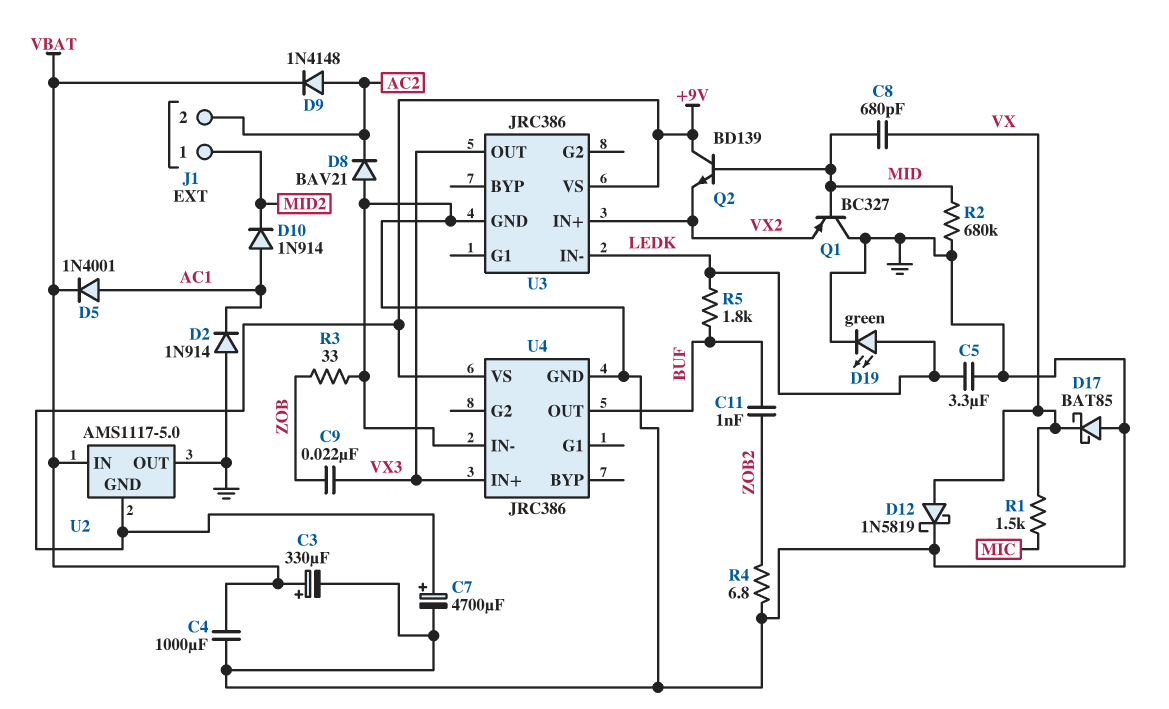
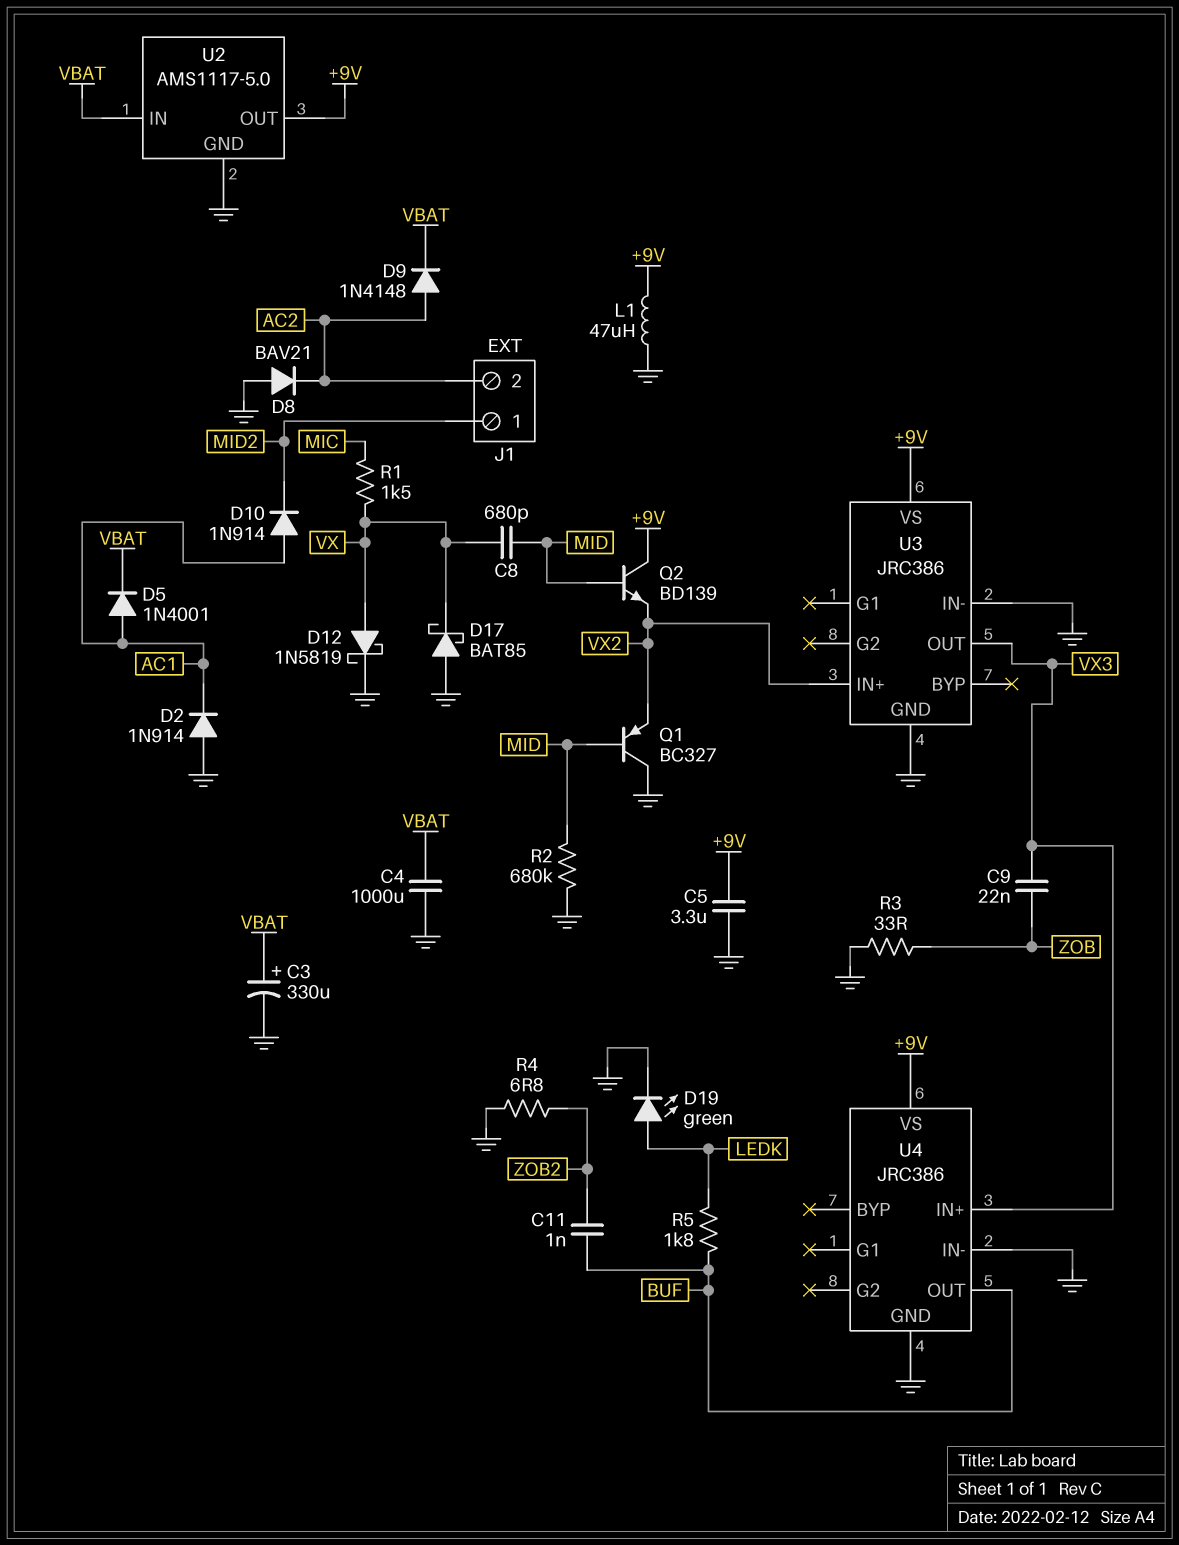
C5: 3.3uF (GND, LEDK) -> 3.3uF (+9V, GND)
C7: 4700uF (plus +9V, minus GND) -> none
L1: none -> 47uH (+9V, GND)
U2 pin GND: +9V -> GND
U2 pin OUT: GND -> +9V
U3 pin IN-: LEDK -> GND

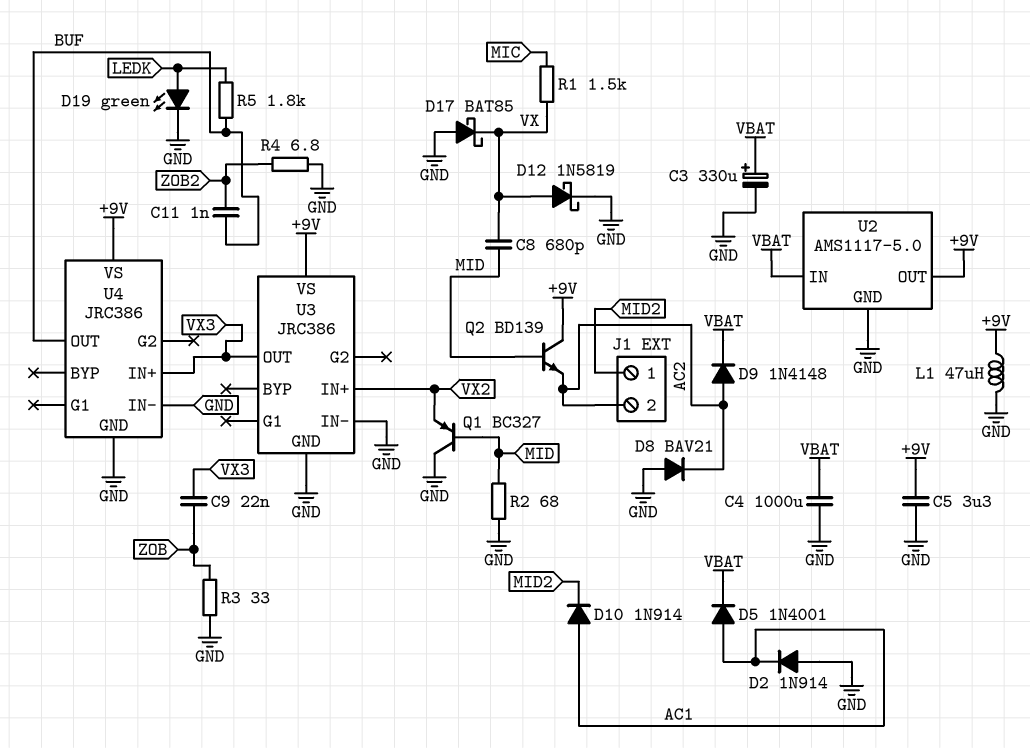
Q2: NPN BD139 (B MID, C +9V, E VX2) -> NPN BD139 (B MID, C +9V, E AC2)
R2: 680k (GND, MID) -> 68 (GND, MID)

